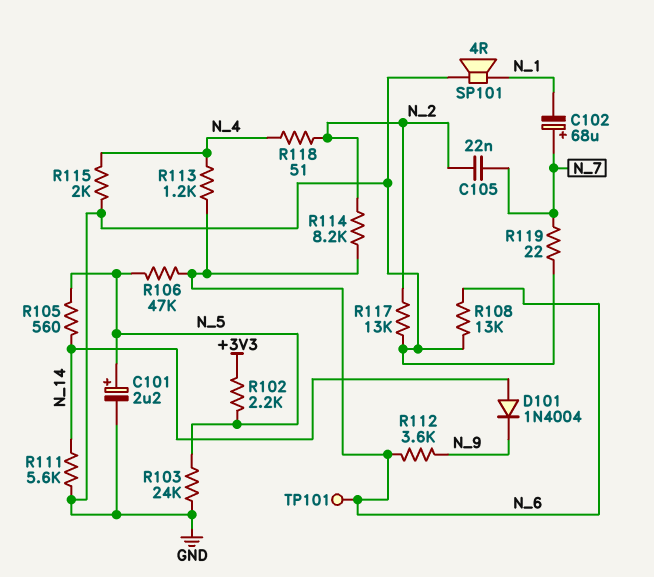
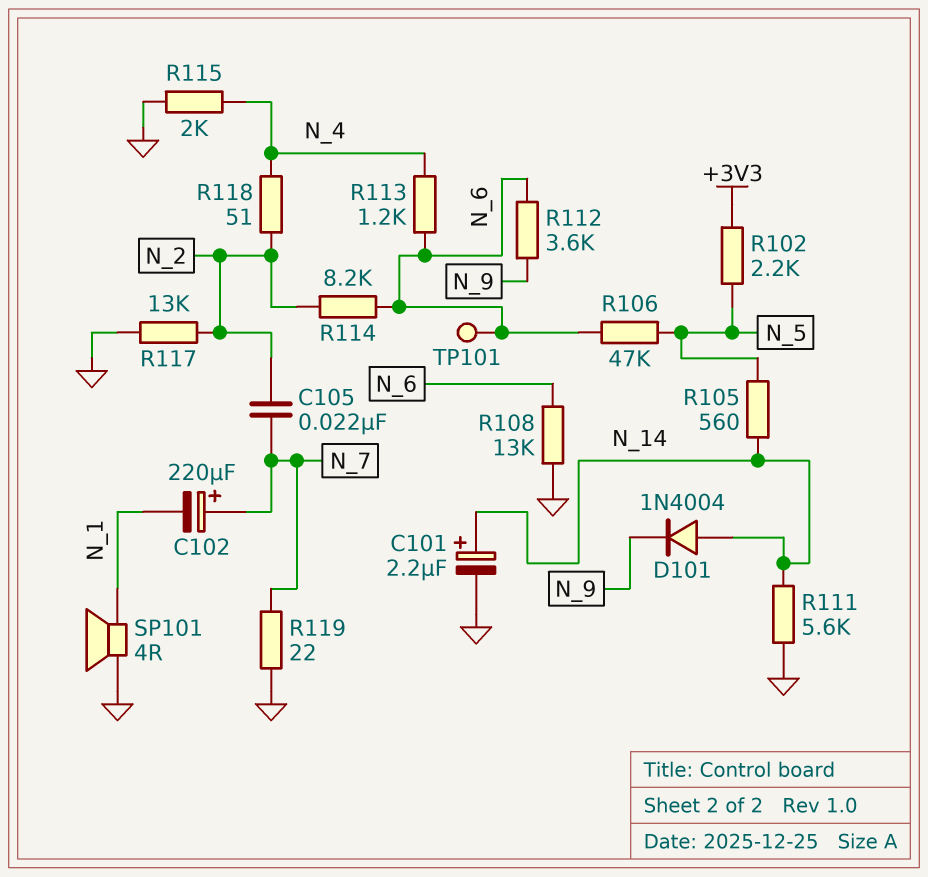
C101: 2.2uF (plus N_5, minus GND) -> 2.2uF (plus N_14, minus GND)
C102: 68uF (plus N_7, minus N_1) -> 220uF (plus N_7, minus N_1)
R103: 24k (GND, N_5) -> none

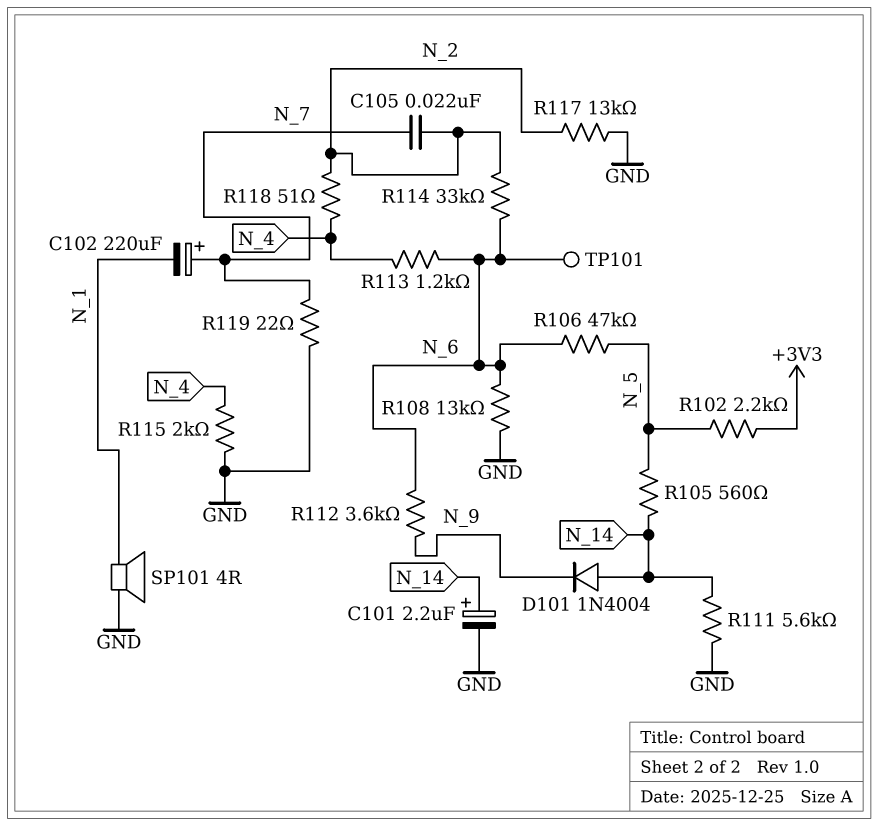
R114: 8.2k (N_2, N_6) -> 33k (N_2, N_6)

